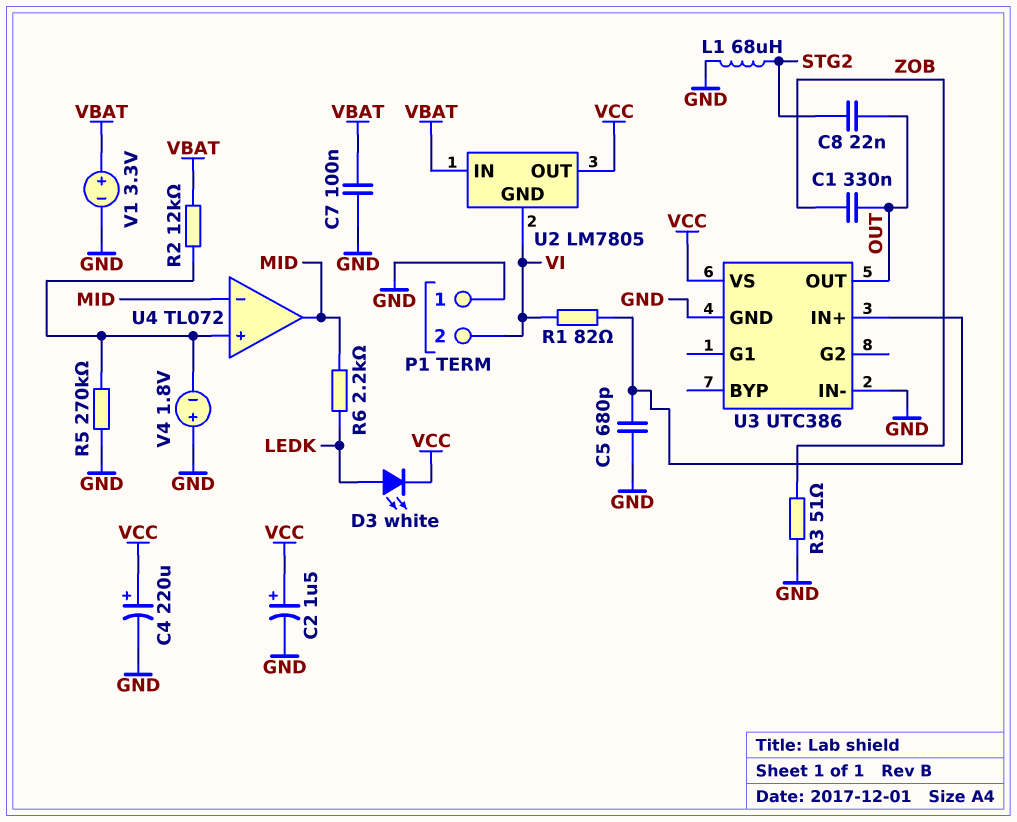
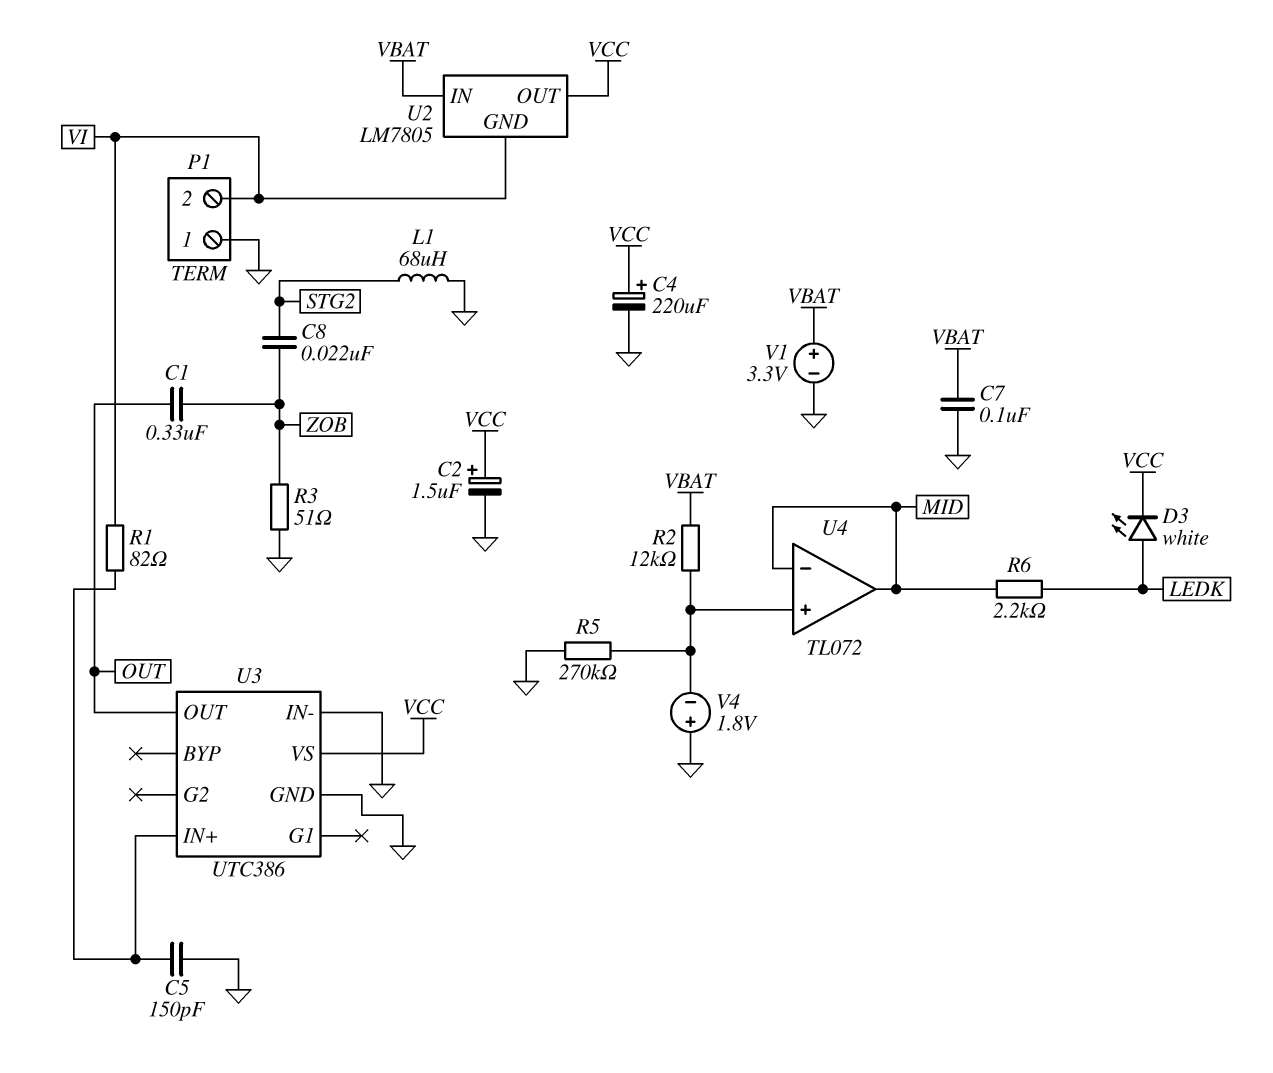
C5: 680pF (GND, U3/IN+) -> 150pF (GND, U3/IN+)
C8: 22nF (OUT, STG2) -> 22nF (STG2, ZOB)

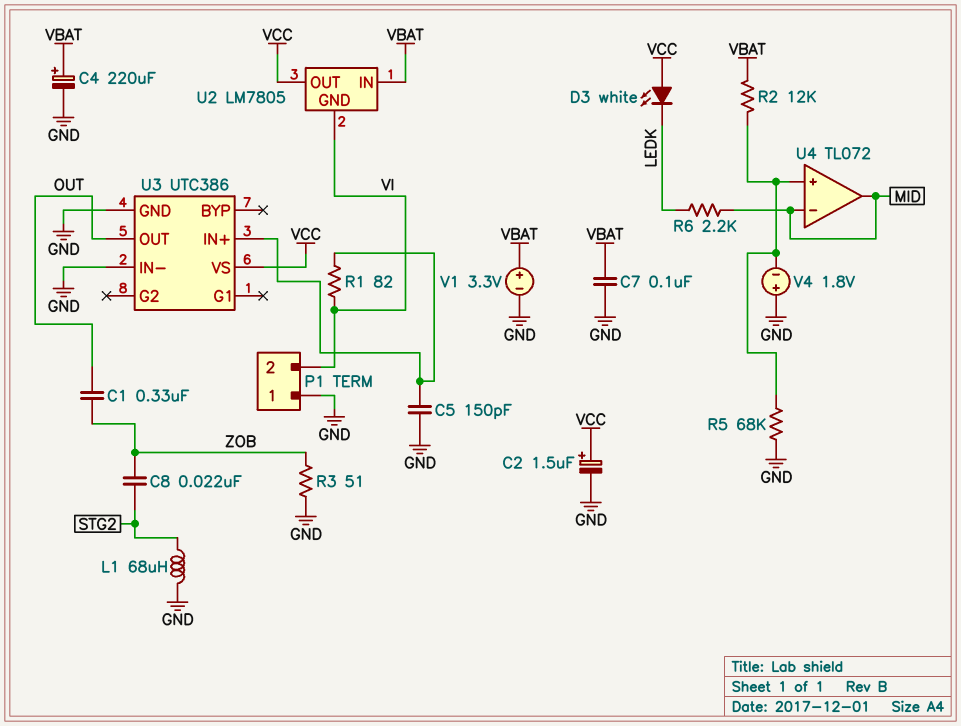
C4: 220uF (plus VCC, minus GND) -> 220uF (plus VBAT, minus GND)
D3: LED white (A LEDK, K VCC) -> LED white (A VCC, K LEDK)
R5: 270k (GND, U4/in+) -> 68k (GND, U4/in+)

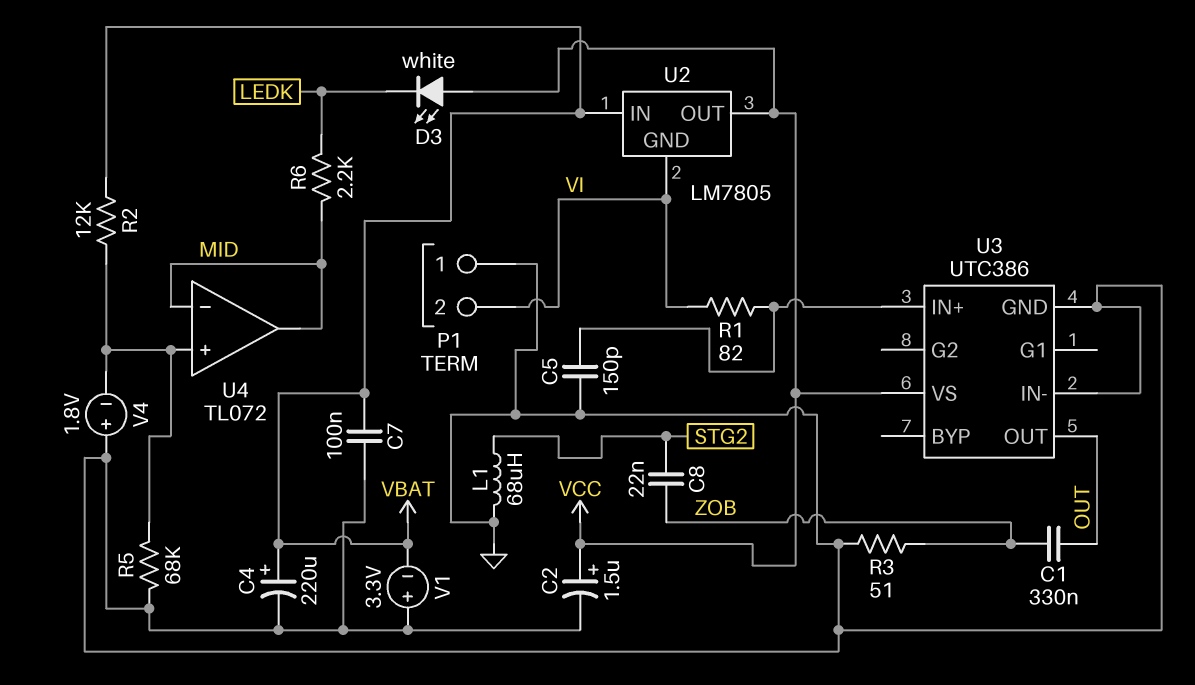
V1: 3.3V (plus VBAT, minus GND) -> 3.3V (plus GND, minus VBAT)

